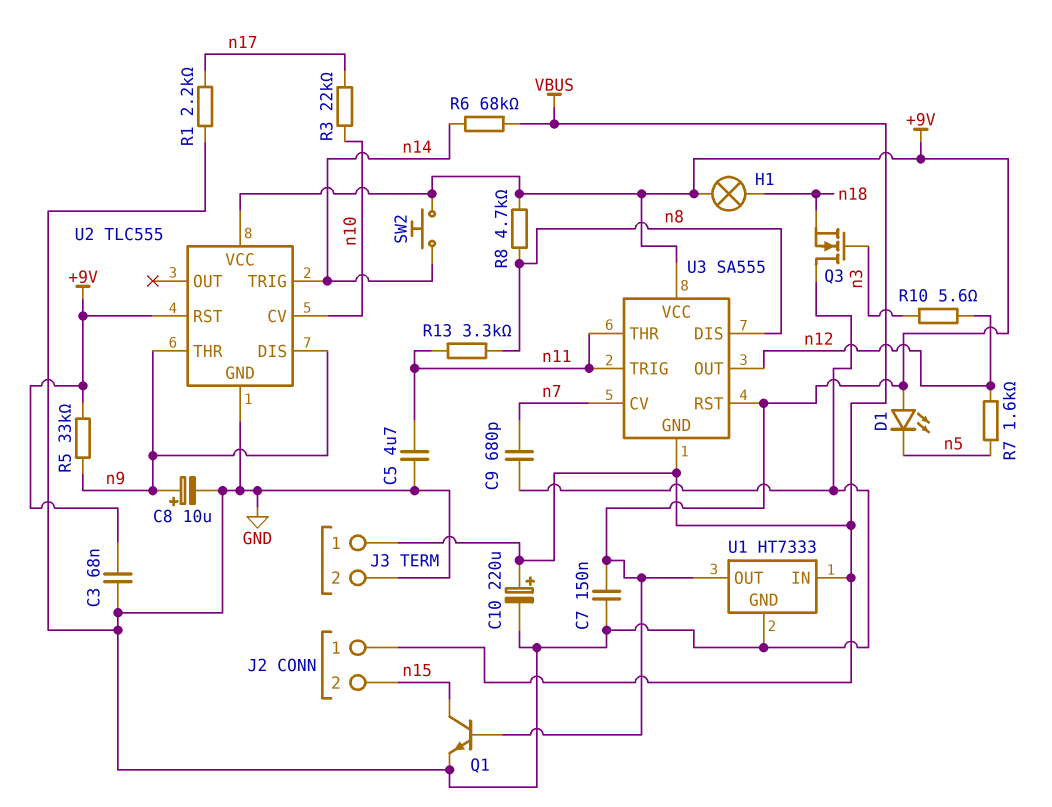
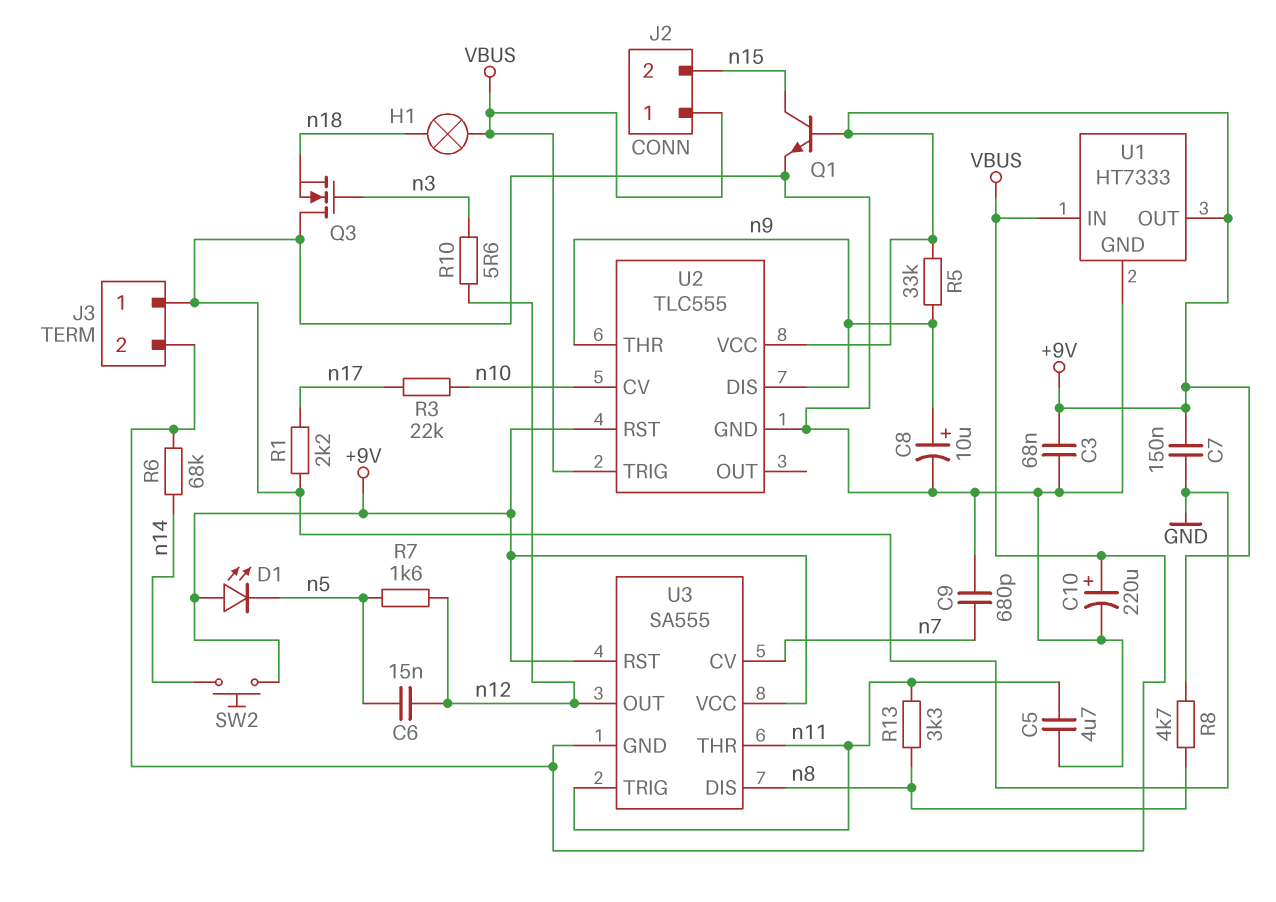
C6: none -> 15nF (n5, n12)
H1: lamp (+9V, n18) -> lamp (VBUS, n18)
J3 pin 1: VBUS -> GND
J3 pin 2: GND -> VBUS
U2 pin TRIG: n14 -> VBUS

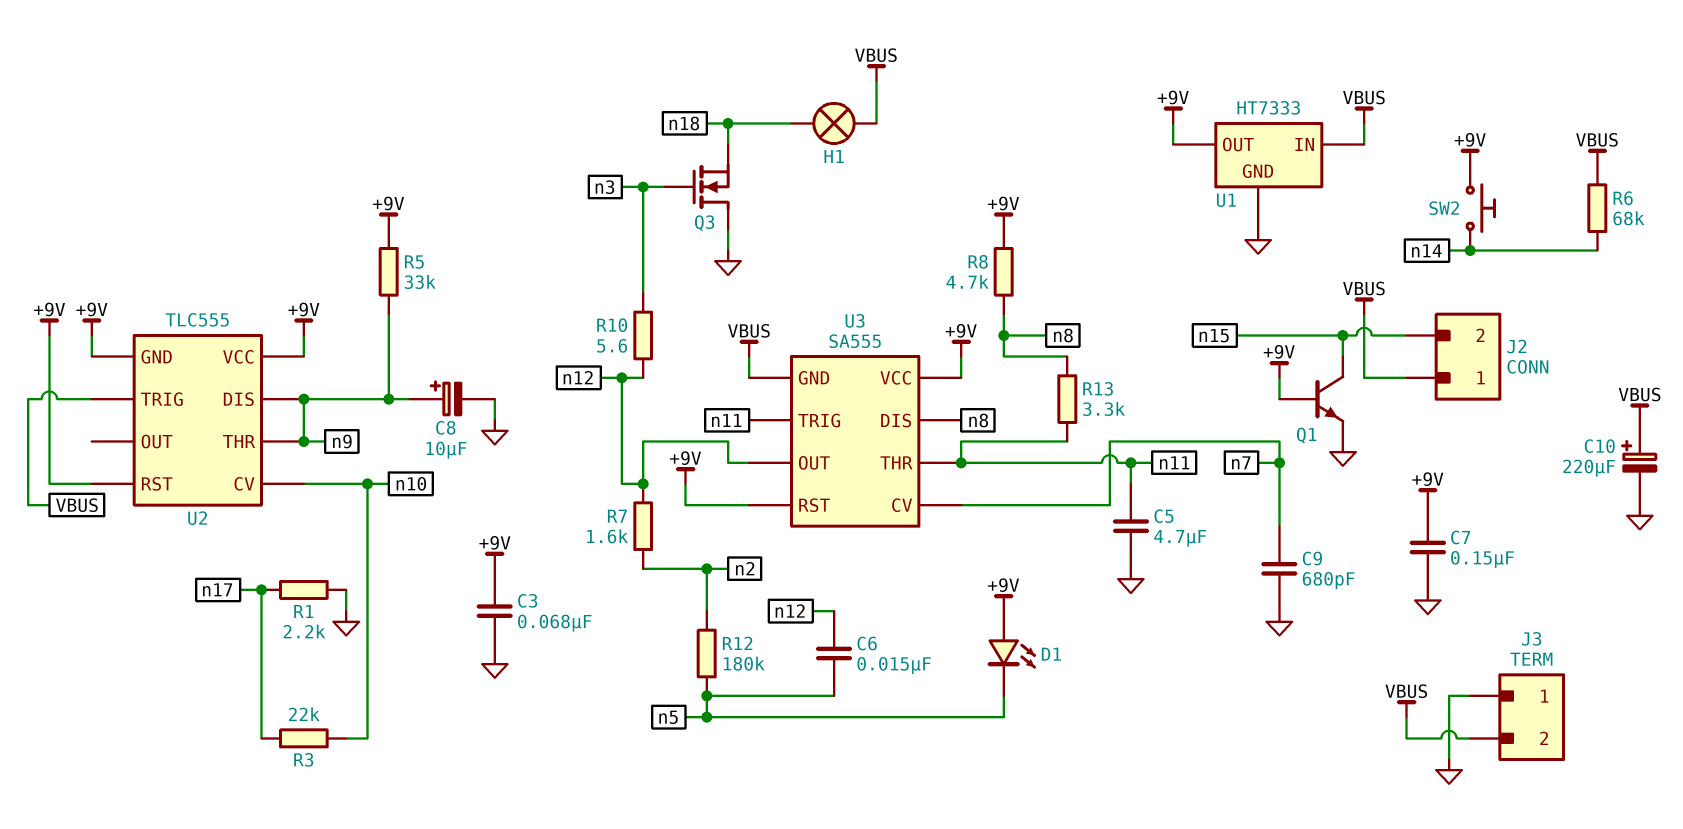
R7: 1.6k (n5, n12) -> 1.6k (n2, n12)
R12: none -> 180k (n2, n5)
U2 pin GND: GND -> +9V

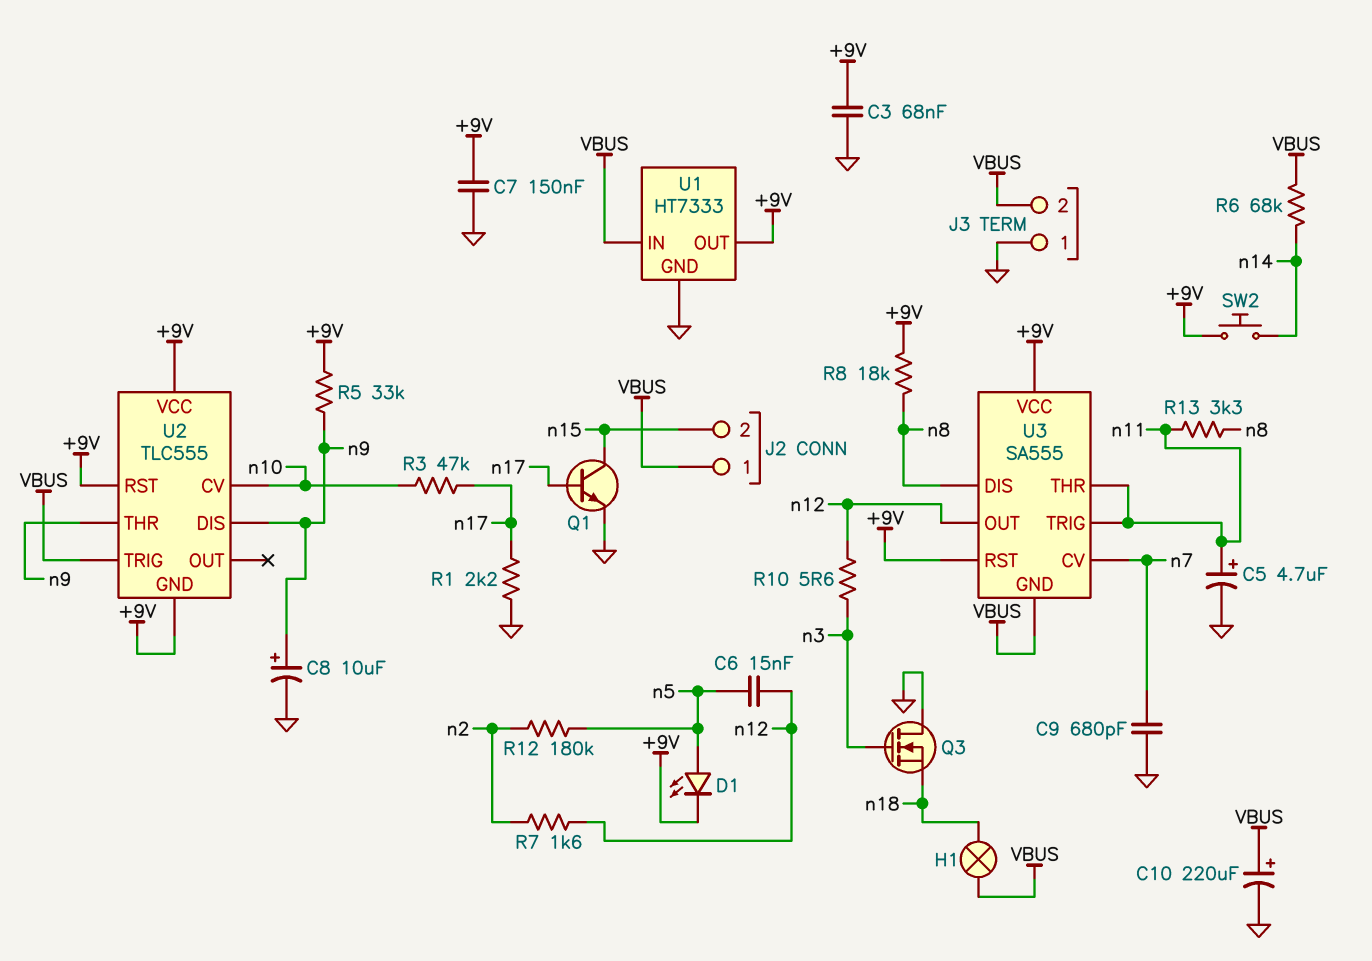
C5: 4.7uF (GND, n11) -> 4.7uF (plus n11, minus GND)
D1: LED (A +9V, K n5) -> LED (A n5, K +9V)
Q1: NPN (B +9V, C n15, E GND) -> NPN (B n17, C n15, E GND)
R3: 22k (n10, n17) -> 47k (n10, n17)
R8: 4.7k (+9V, n8) -> 18k (+9V, n8)

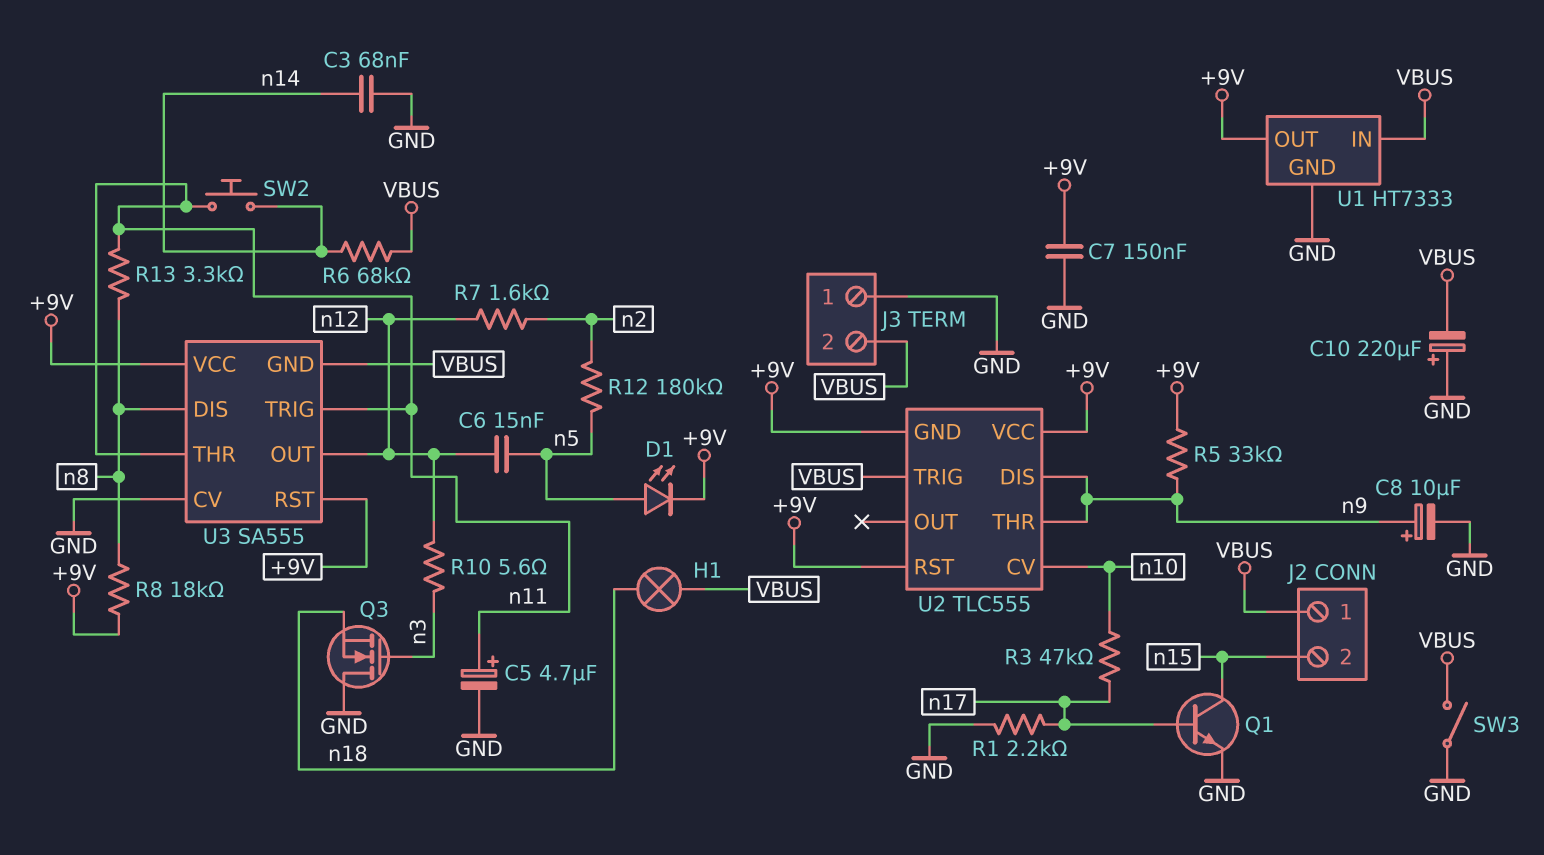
C3: 68nF (+9V, GND) -> 68nF (GND, n14)
C9: 680pF (GND, n7) -> none
C10: 220uF (plus VBUS, minus GND) -> 220uF (plus GND, minus VBUS)
SW2: button (+9V, n14) -> button (n11, n14)
SW3: none -> switch (GND, VBUS)
U3 pin CV: n7 -> GND

